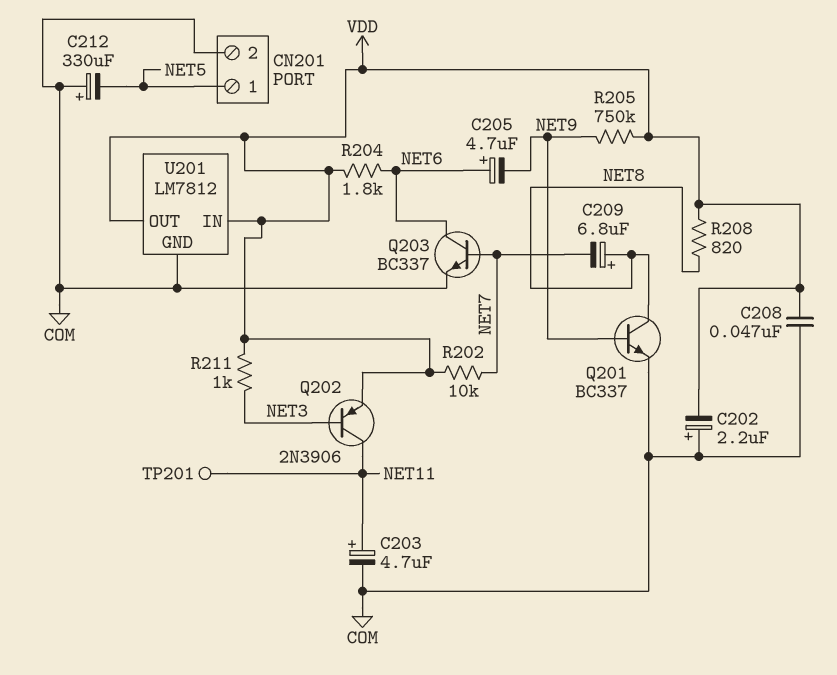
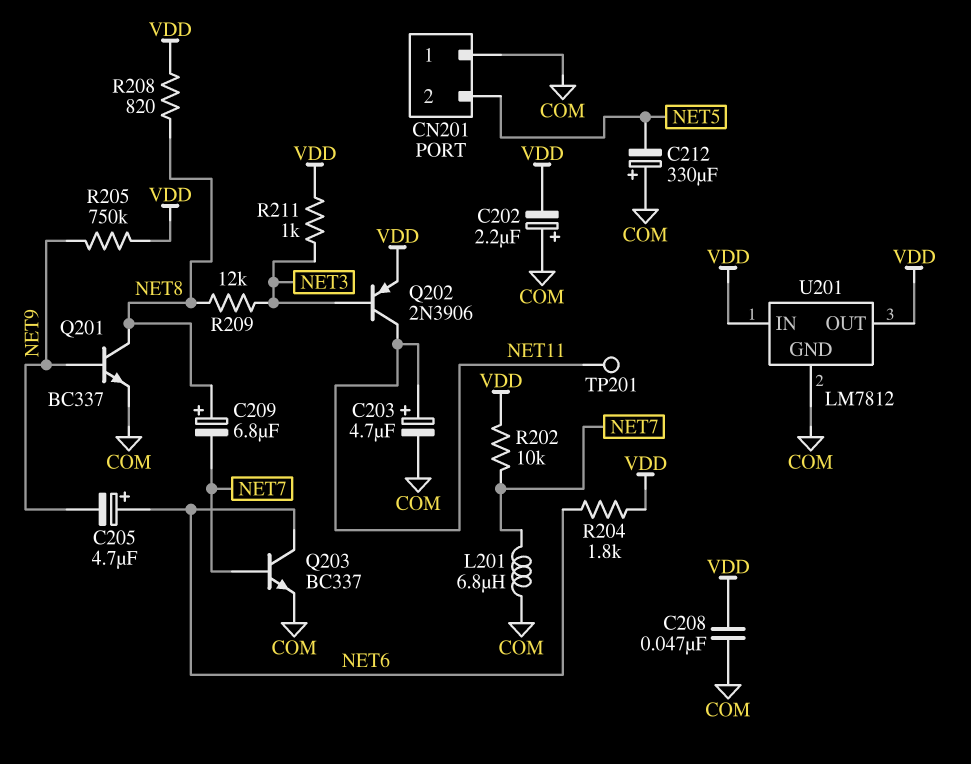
CN201 pin 1: NET5 -> COM
CN201 pin 2: COM -> NET5
L201: none -> 6.8uH (COM, NET7)
R209: none -> 12k (NET3, NET8)

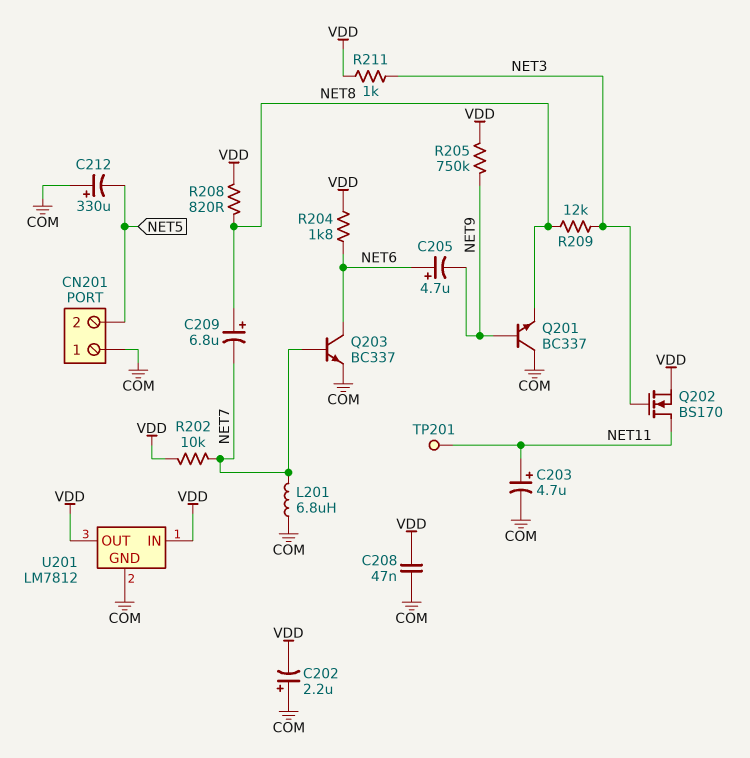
Q201: NPN BC337 (B NET9, C NET8, E COM) -> NPN BC337 (B NET9, C COM, E NET8)
Q202: PNP 2N3906 (B NET3, C NET11, E VDD) -> NMOS BS170 (G NET3, D NET11, S VDD)

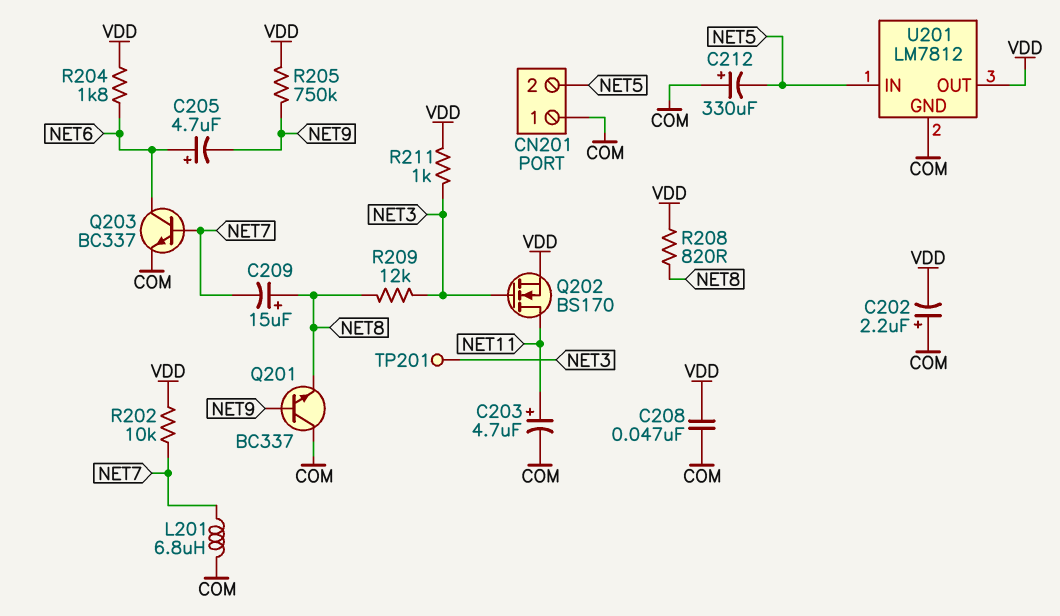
C209: 6.8uF (plus NET8, minus NET7) -> 15uF (plus NET8, minus NET7)
TP201: test point (NET11) -> test point (NET3)
U201 pin IN: VDD -> NET5

